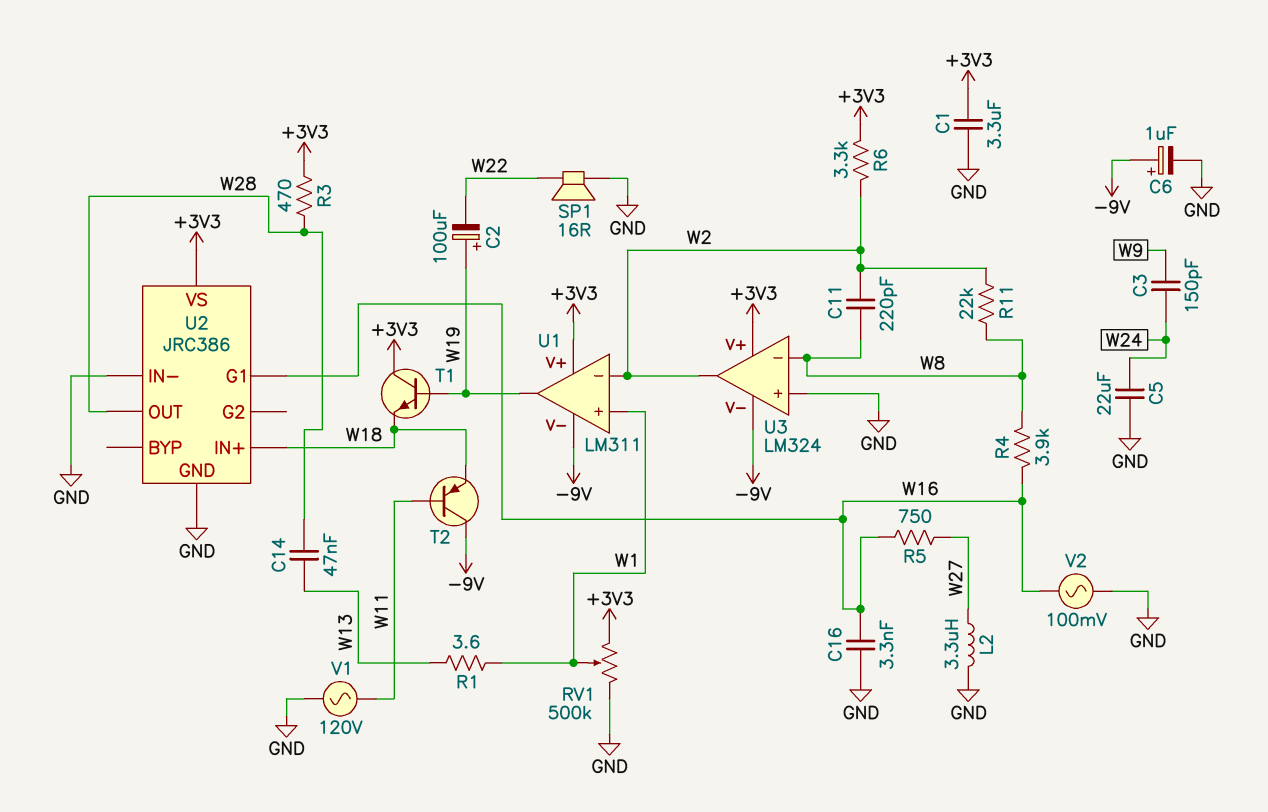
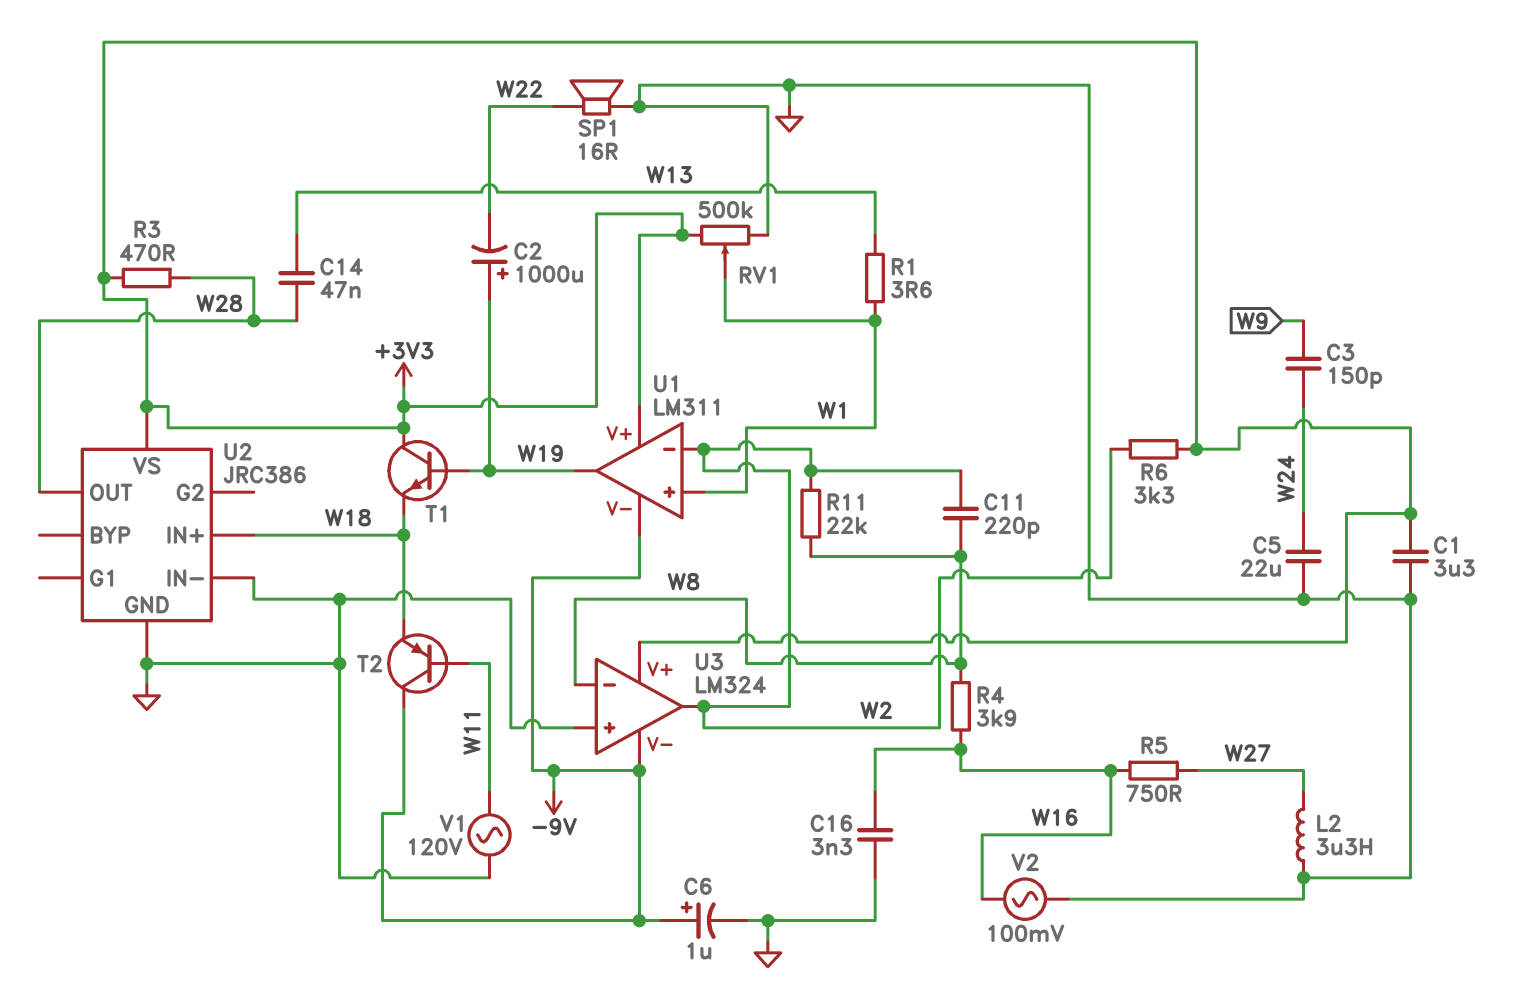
C2: 100uF (plus W19, minus W22) -> 1000uF (plus W19, minus W22)
U2 pin G1: W16 -> none

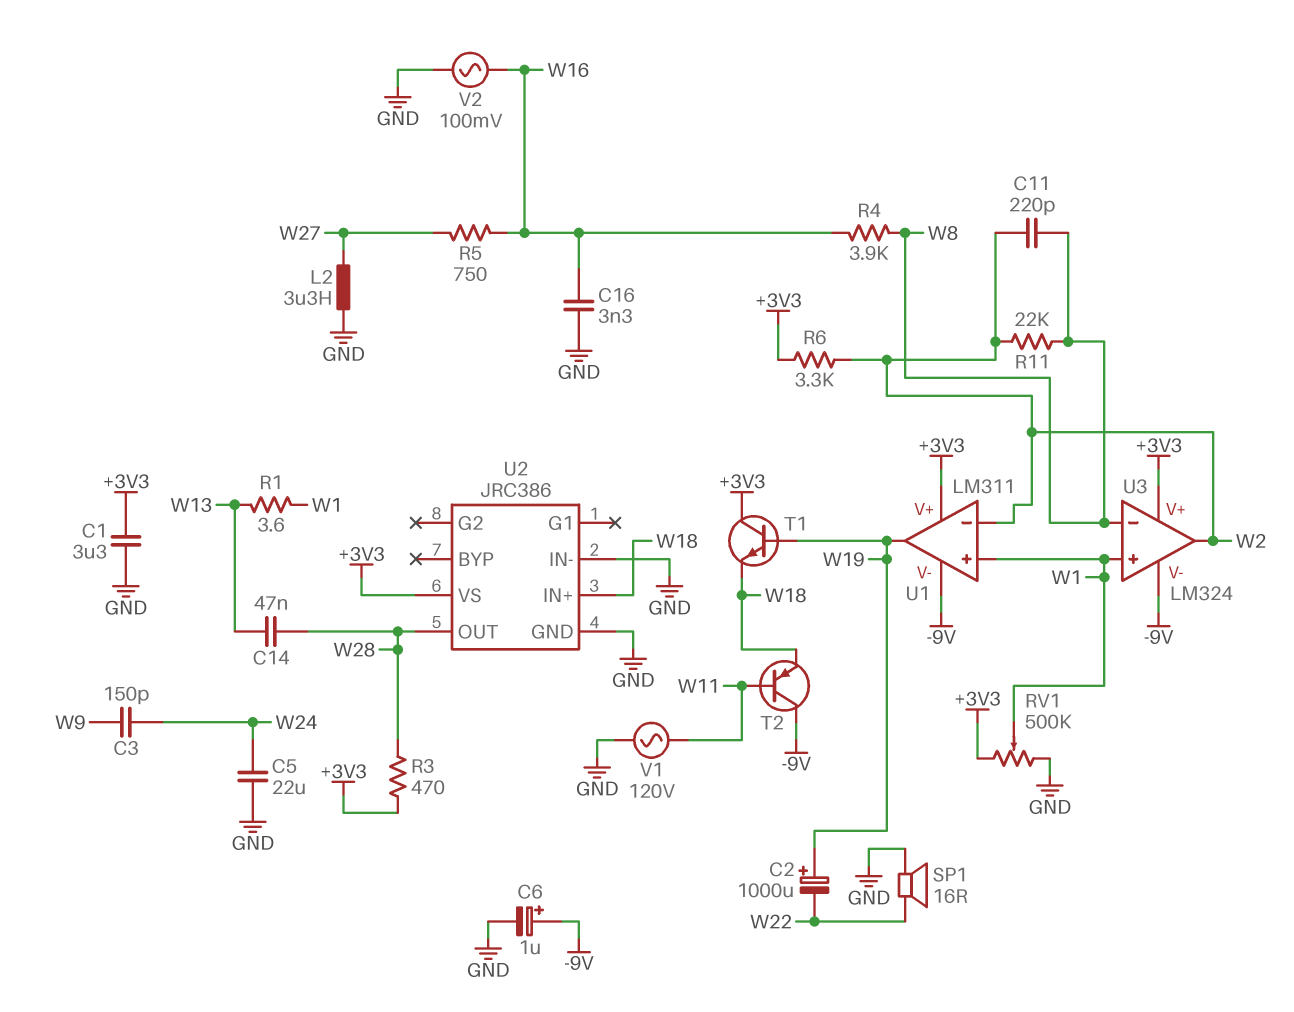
U3 pin in+: GND -> W1

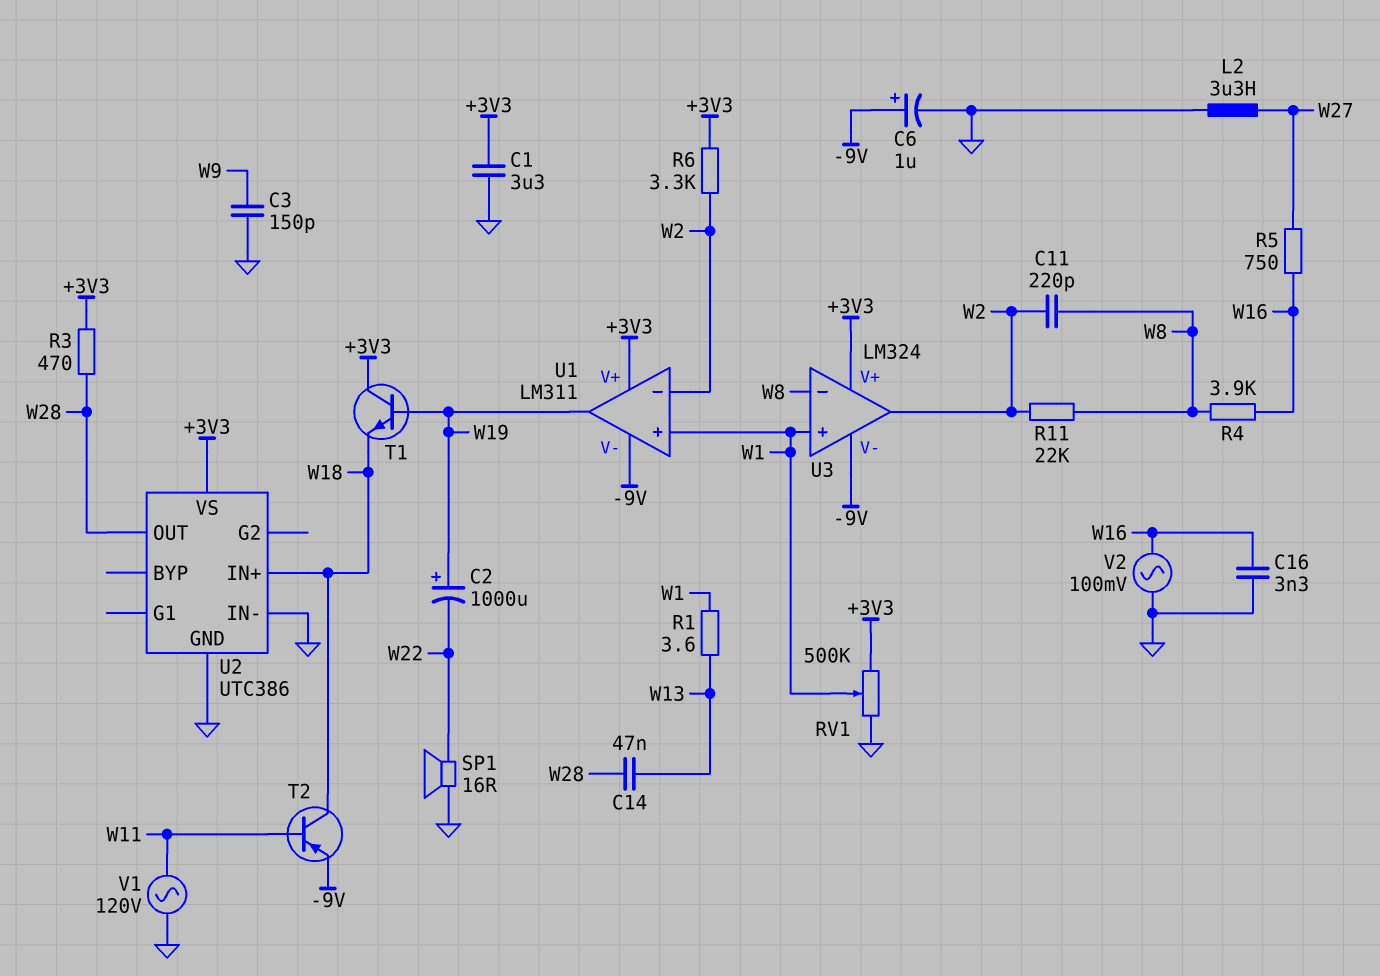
C3: 150pF (W9, W24) -> 150pF (GND, W9)
C5: 22uF (GND, W24) -> none
T2: PNP (B W11, C -9V, E W18) -> PNP (B W11, C W18, E -9V)
U2: JRC386 -> UTC386

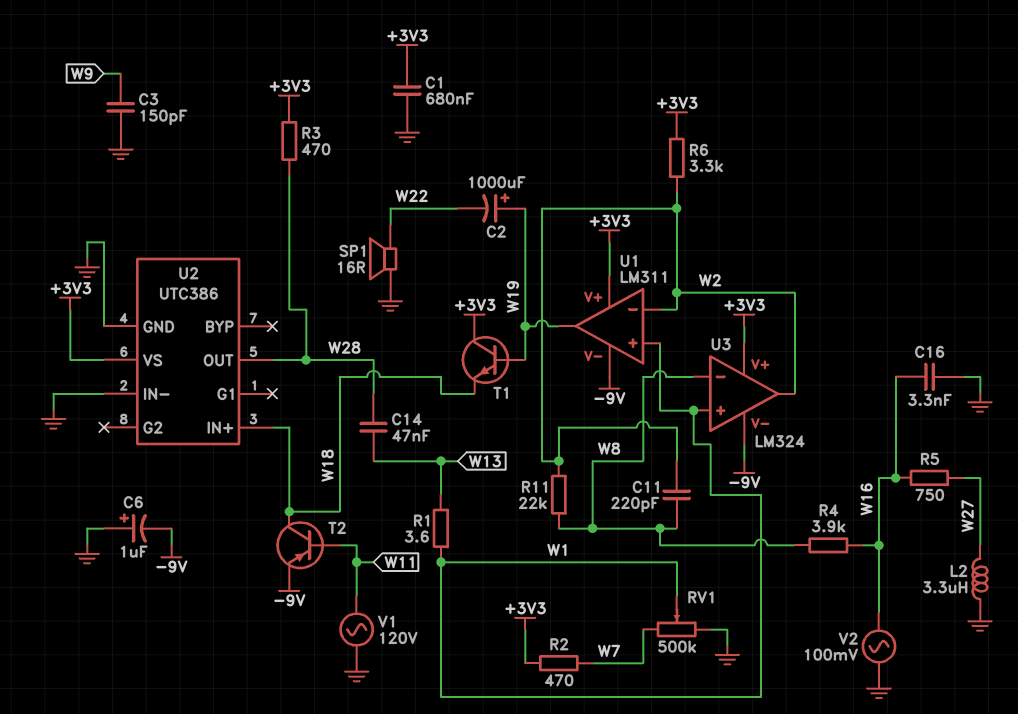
C1: 3.3uF (+3V3, GND) -> 680nF (+3V3, GND)
C6: 1uF (plus -9V, minus GND) -> 1uF (plus GND, minus -9V)
R2: none -> 470 (+3V3, W7)
RV1: 500k (+3V3, GND, wiper W1) -> 500k (GND, W7, wiper W1)

